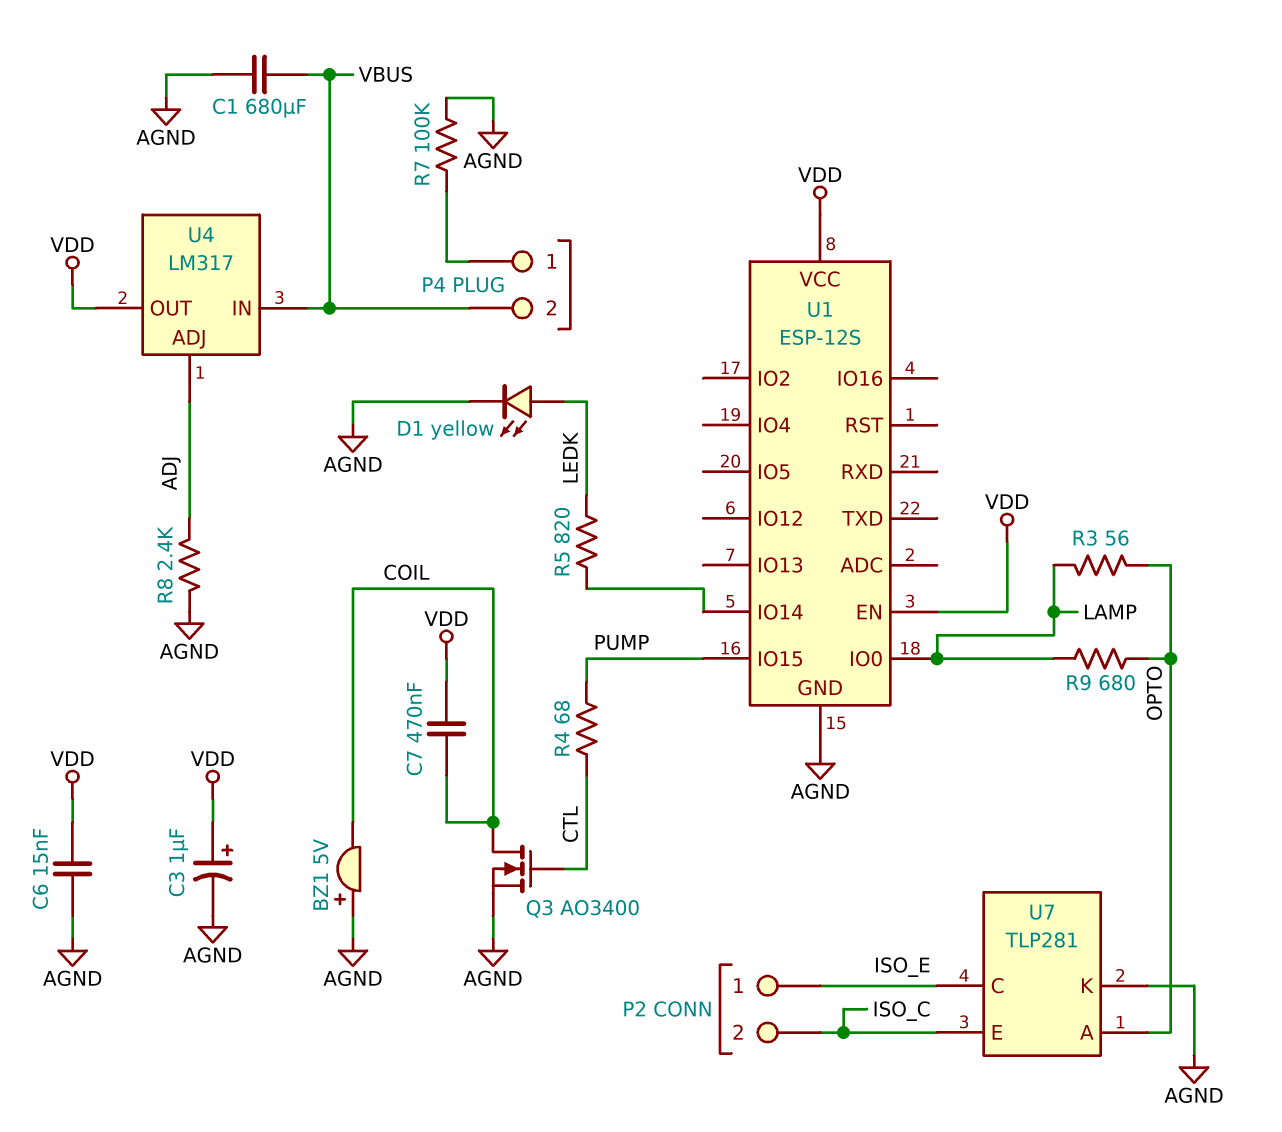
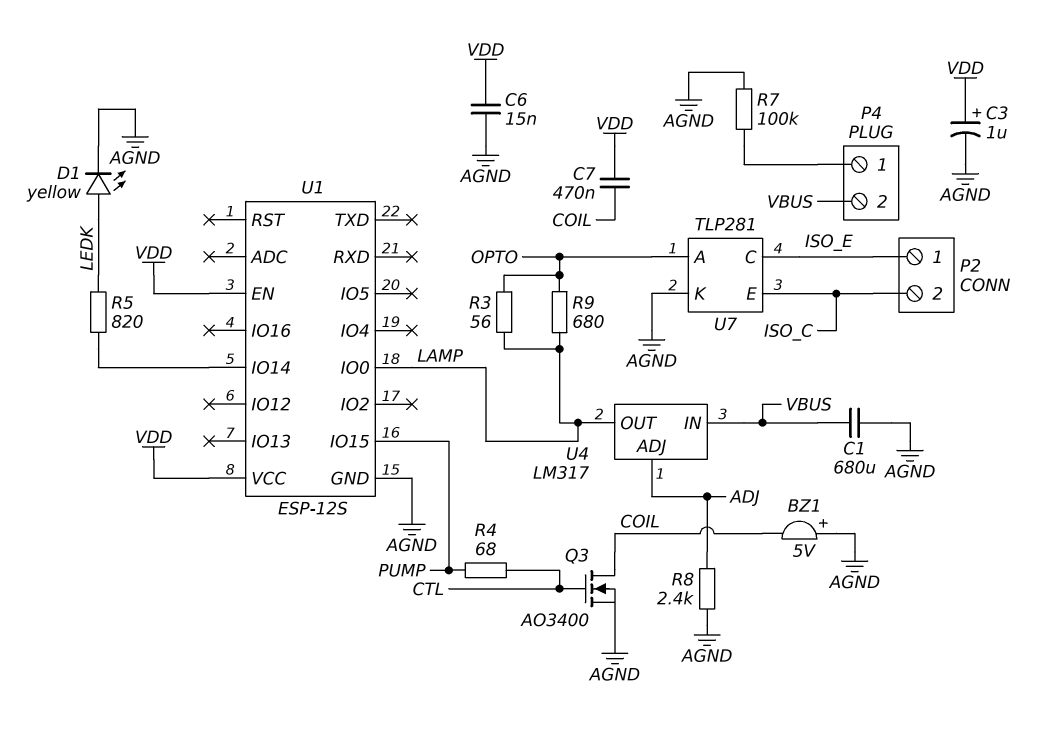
U4 pin OUT: VDD -> LAMP

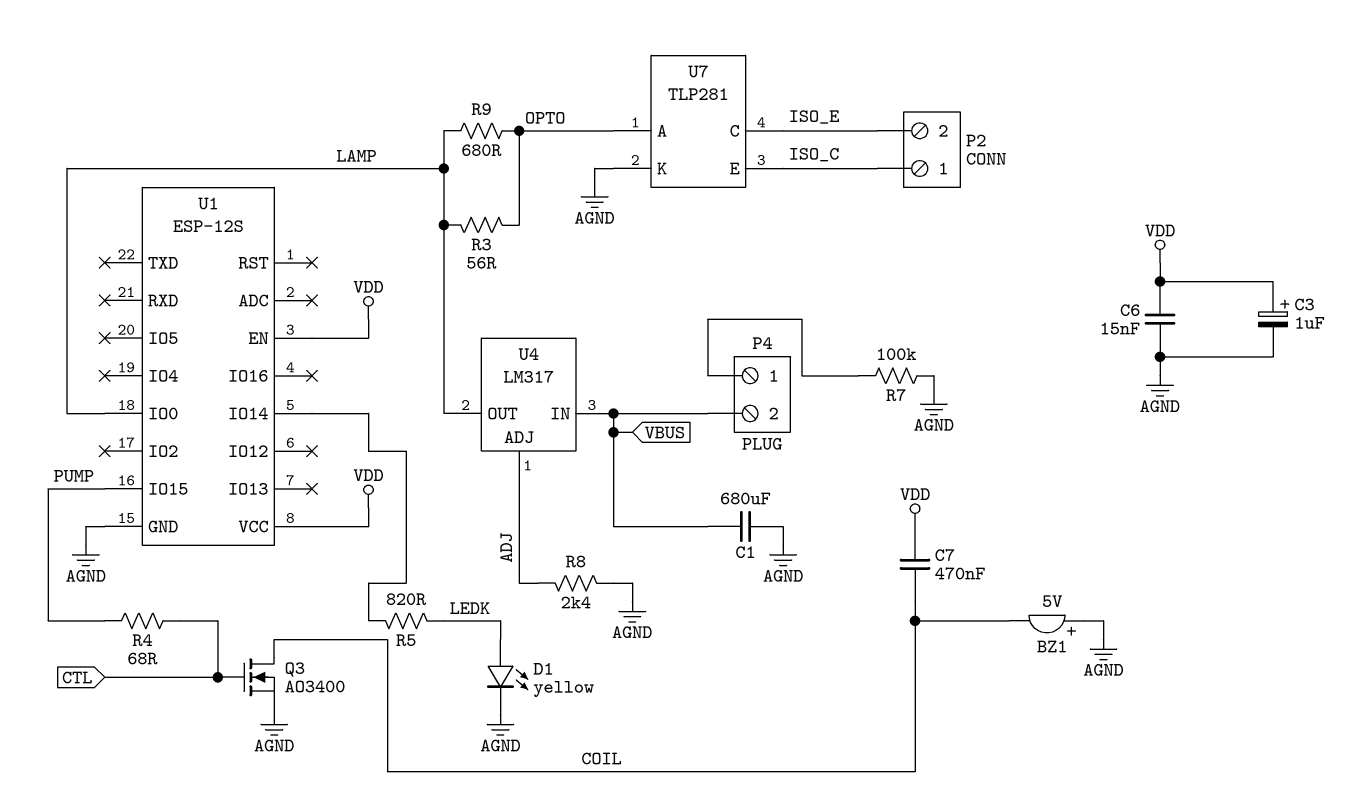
P2 pin 1: ISO_E -> ISO_C
P2 pin 2: ISO_C -> ISO_E

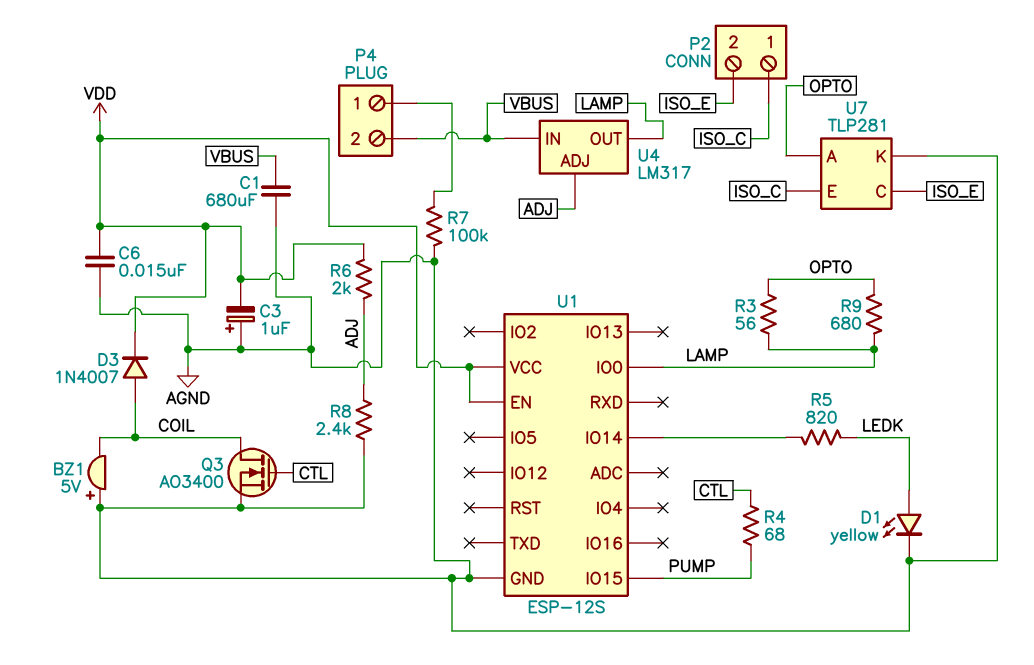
C3: 1uF (plus VDD, minus AGND) -> 1uF (plus AGND, minus VDD)
C7: 470nF (COIL, VDD) -> none
D3: none -> diode 1N4007 (A COIL, K VDD)
R6: none -> 2k (ADJ, VDD)

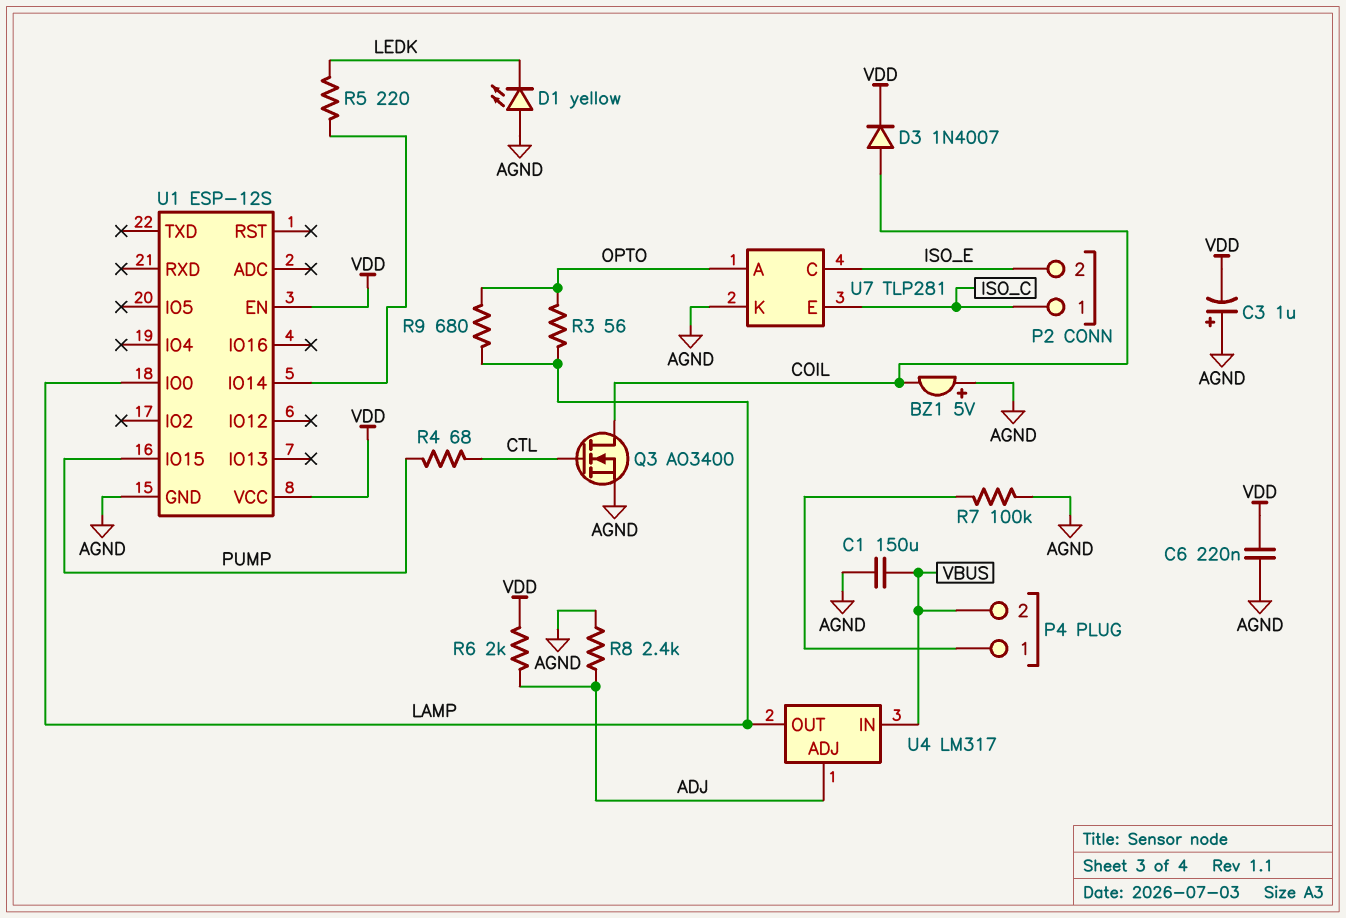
C1: 680uF (AGND, VBUS) -> 150uF (AGND, VBUS)
C6: 15nF (AGND, VDD) -> 220nF (AGND, VDD)
D1: LED yellow (A LEDK, K AGND) -> LED yellow (A AGND, K LEDK)
R5: 820 (LEDK, U1/IO14) -> 220 (LEDK, U1/IO14)

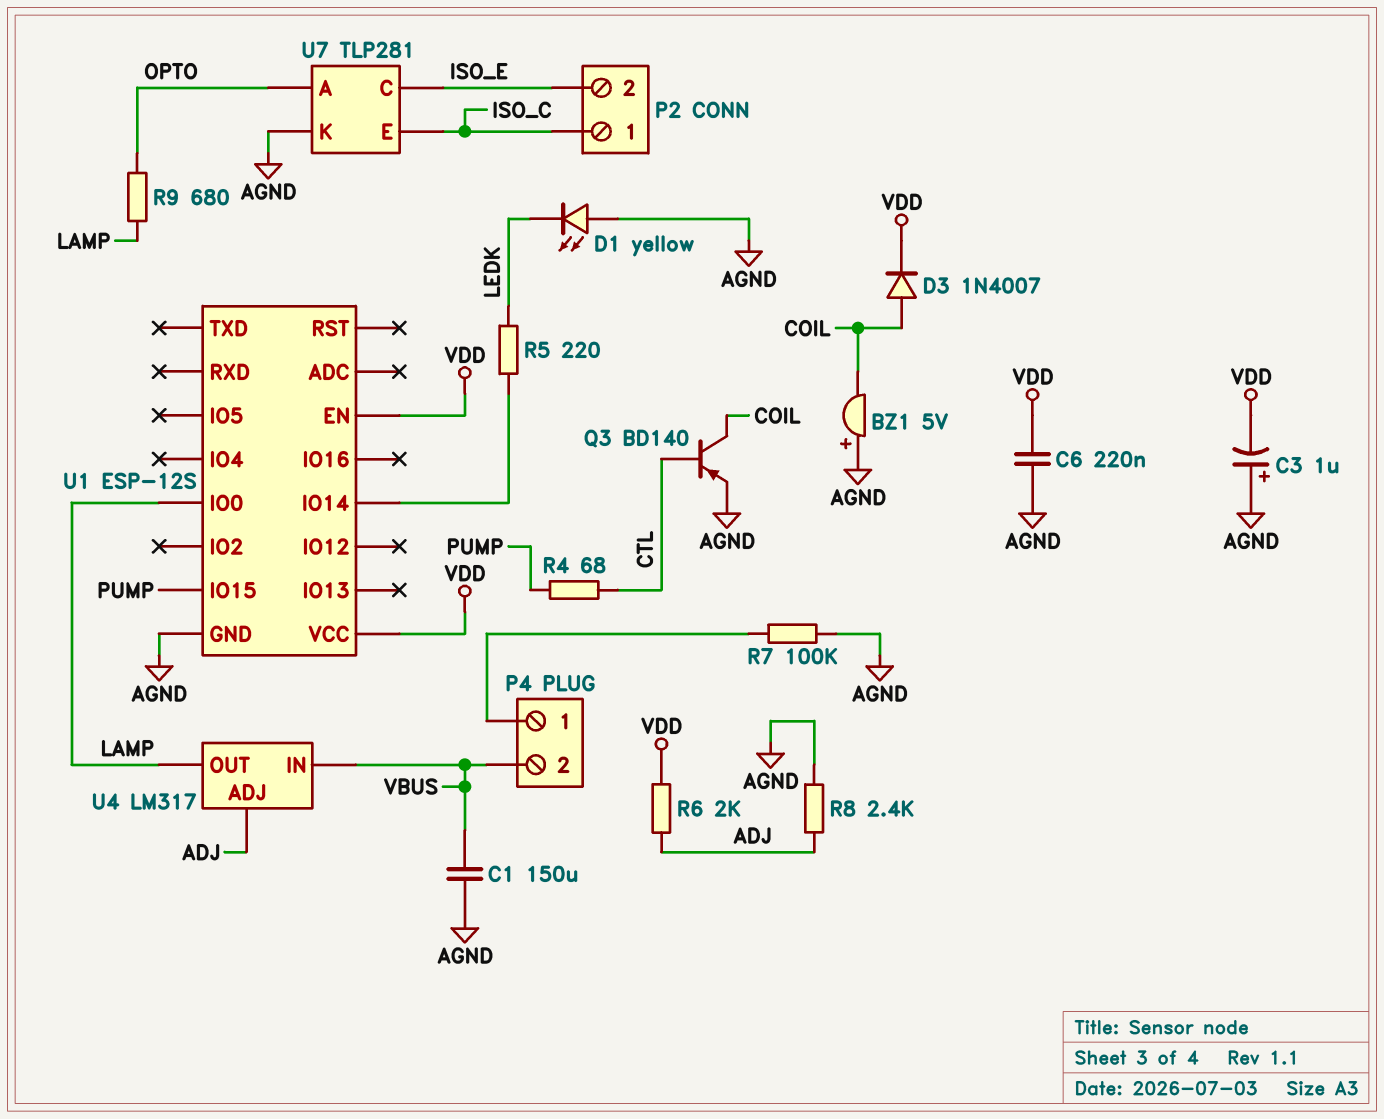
Q3: NMOS AO3400 (G CTL, D COIL, S AGND) -> PNP BD140 (B CTL, C COIL, E AGND)
R3: 56 (LAMP, OPTO) -> none

